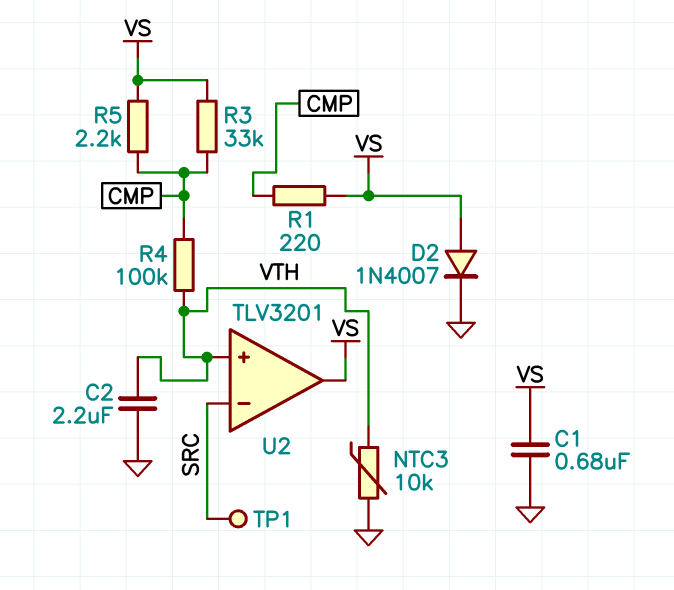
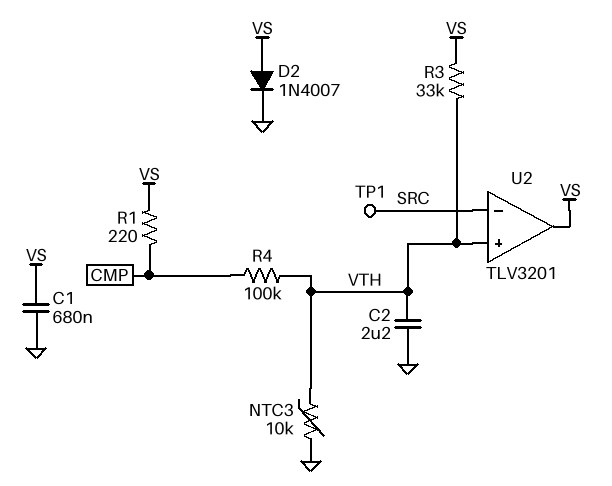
R3: 33k (CMP, VS) -> 33k (VS, VTH)
R5: 2.2k (CMP, VS) -> none

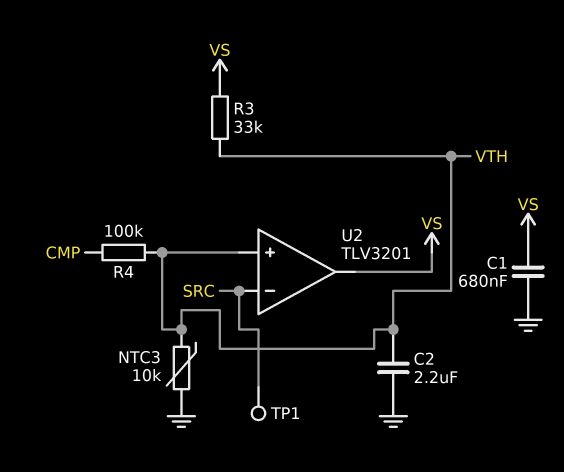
D2: diode 1N4007 (A VS, K GND) -> none
R1: 220 (CMP, VS) -> none

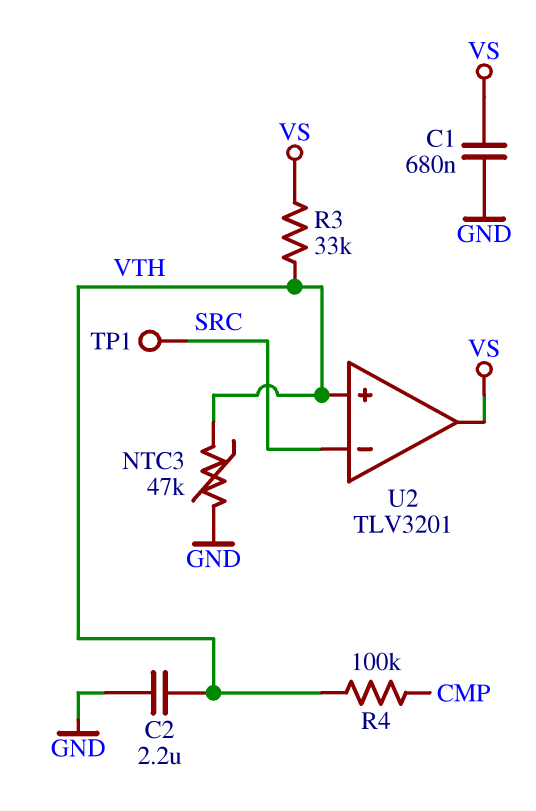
NTC3: 10k (GND, VTH) -> 47k (GND, VTH)

